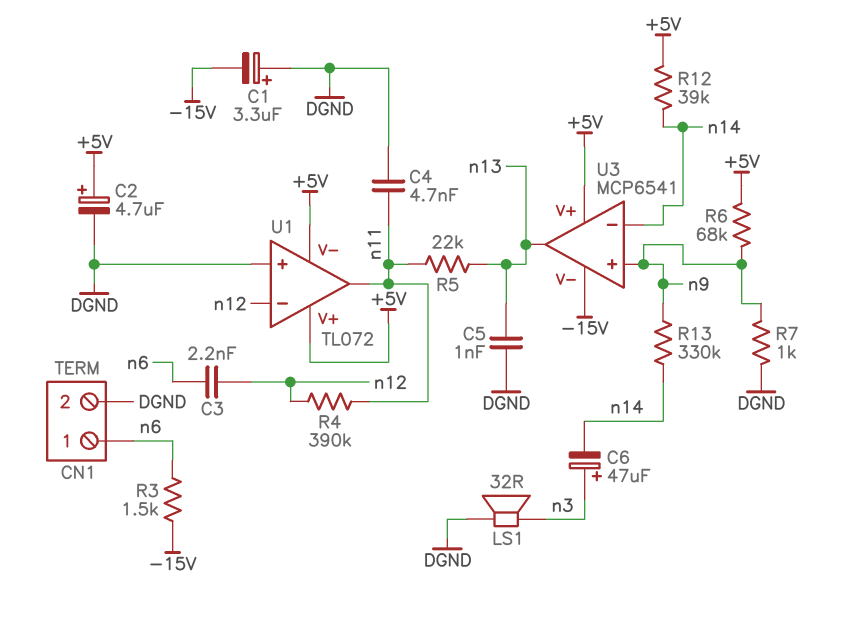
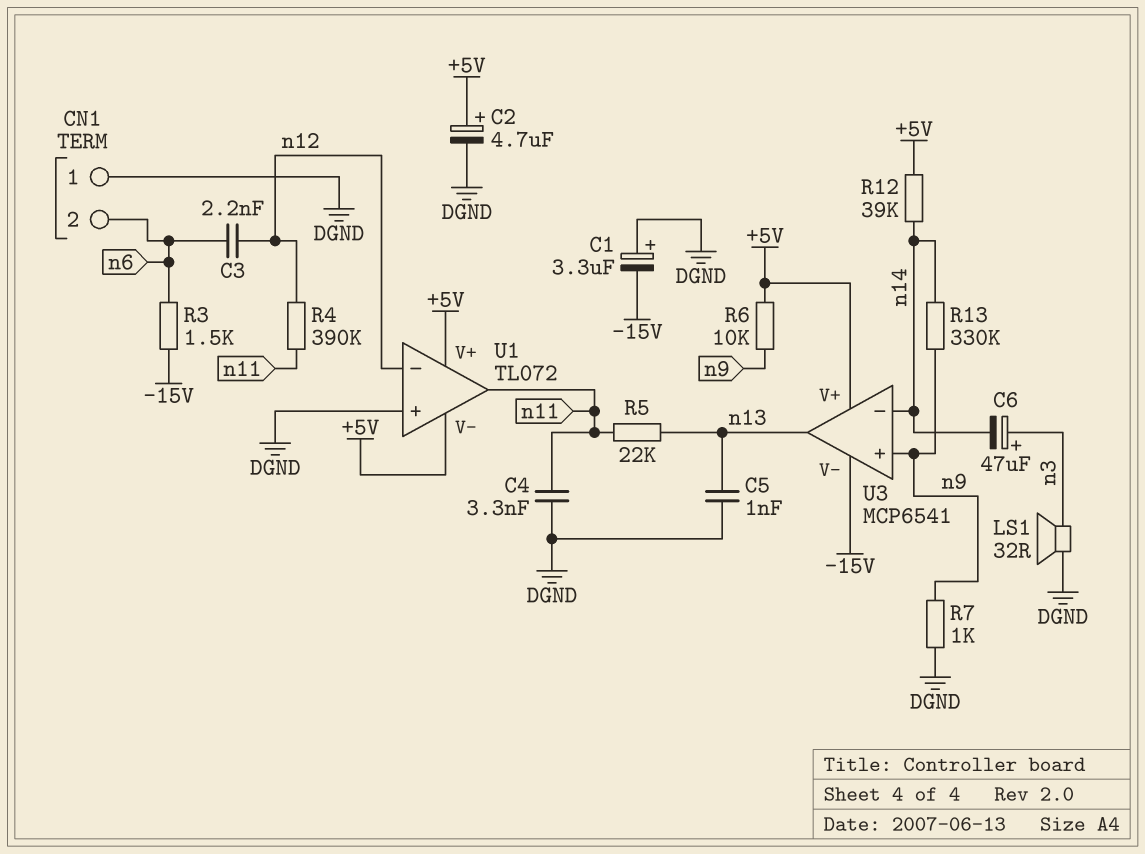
C4: 4.7nF (DGND, n11) -> 3.3nF (DGND, n11)
CN1 pin 1: n6 -> DGND
CN1 pin 2: DGND -> n6
R6: 68k (+5V, n9) -> 10k (+5V, n9)

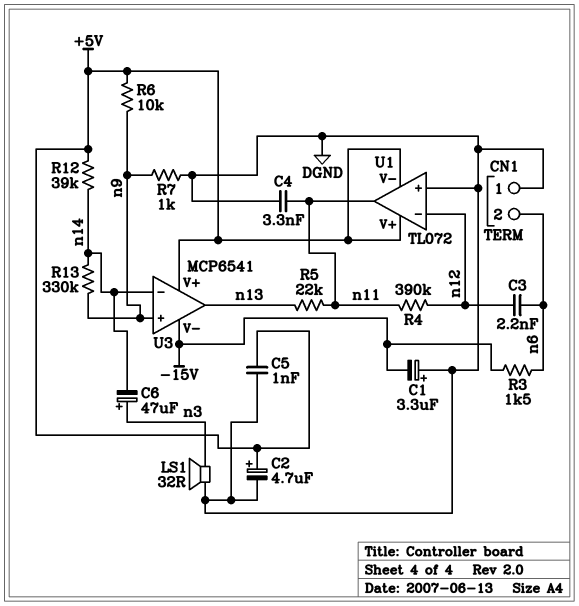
C5: 1nF (DGND, n13) -> 1nF (+5V, DGND)

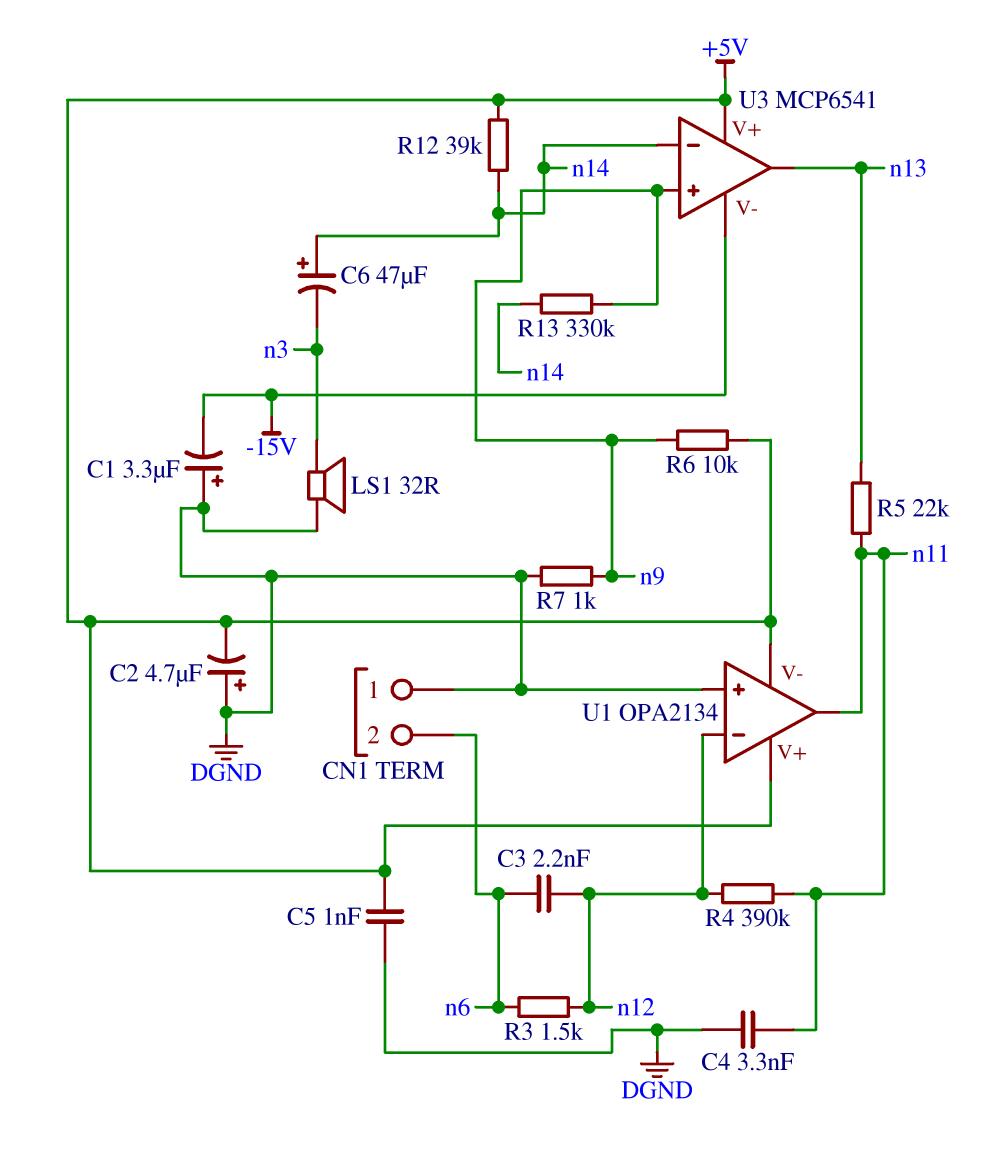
C2: 4.7uF (plus +5V, minus DGND) -> 4.7uF (plus DGND, minus +5V)
C6: 47uF (plus n3, minus n14) -> 47uF (plus n14, minus n3)
R3: 1.5k (-15V, n6) -> 1.5k (n6, n12)
U1: TL072 -> OPA2134

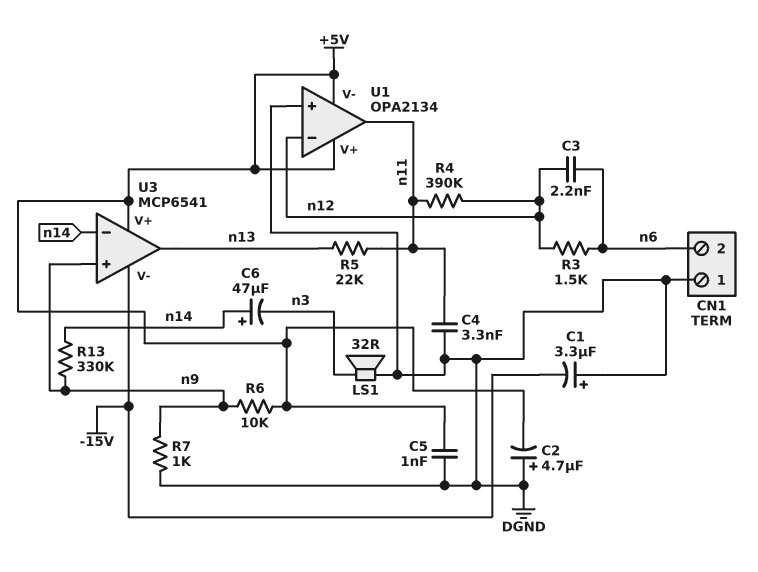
R12: 39k (+5V, n14) -> none

